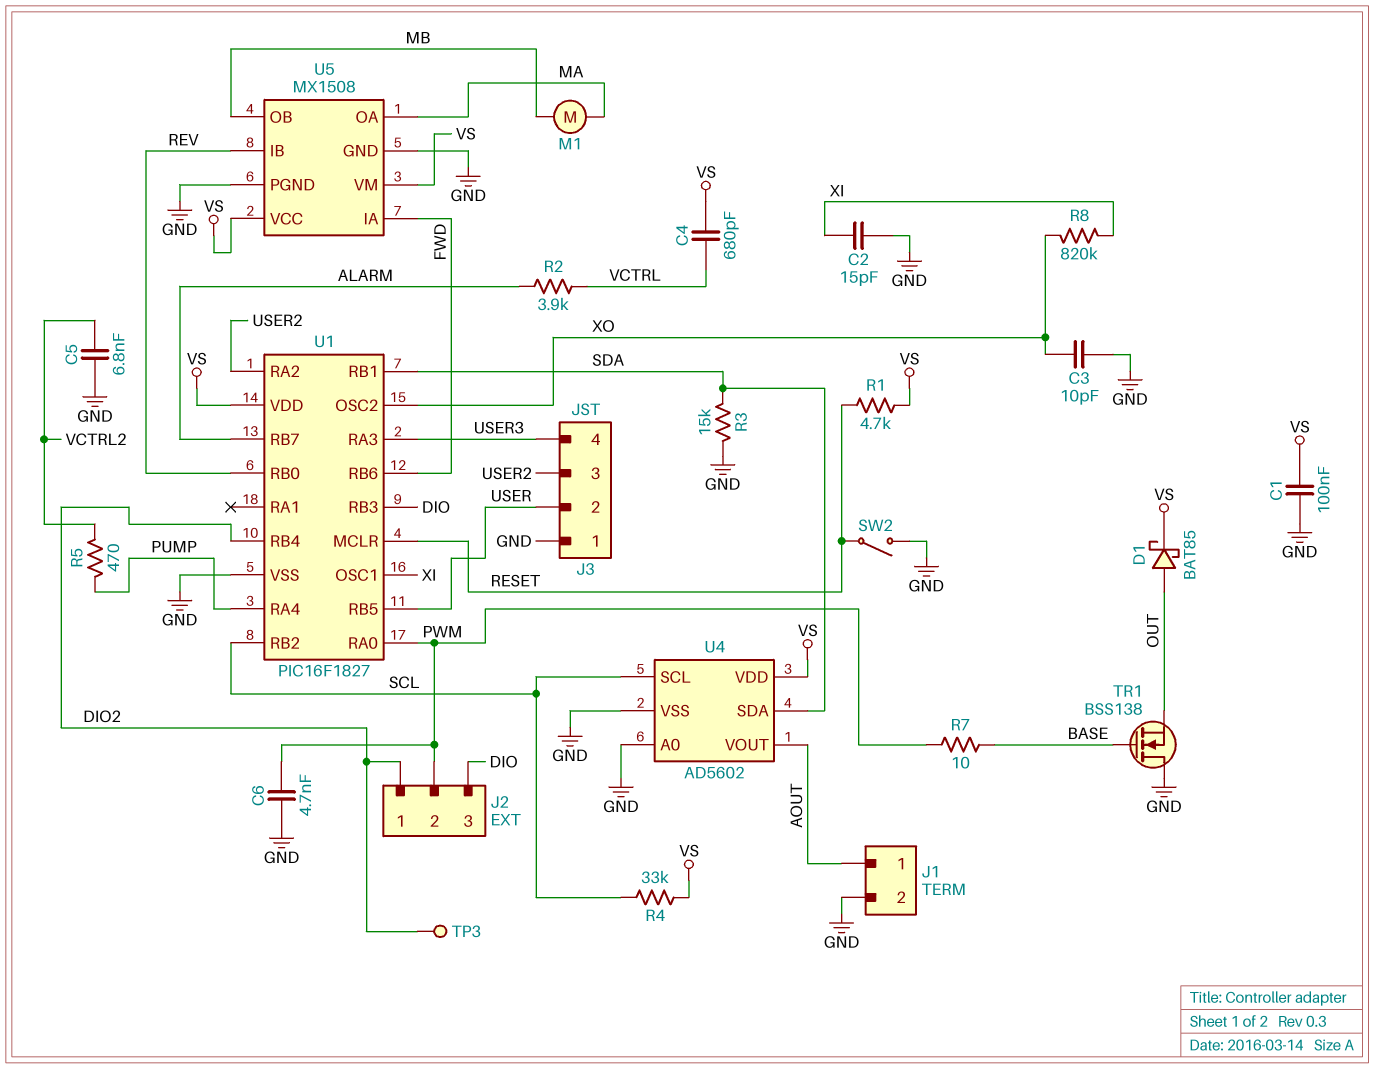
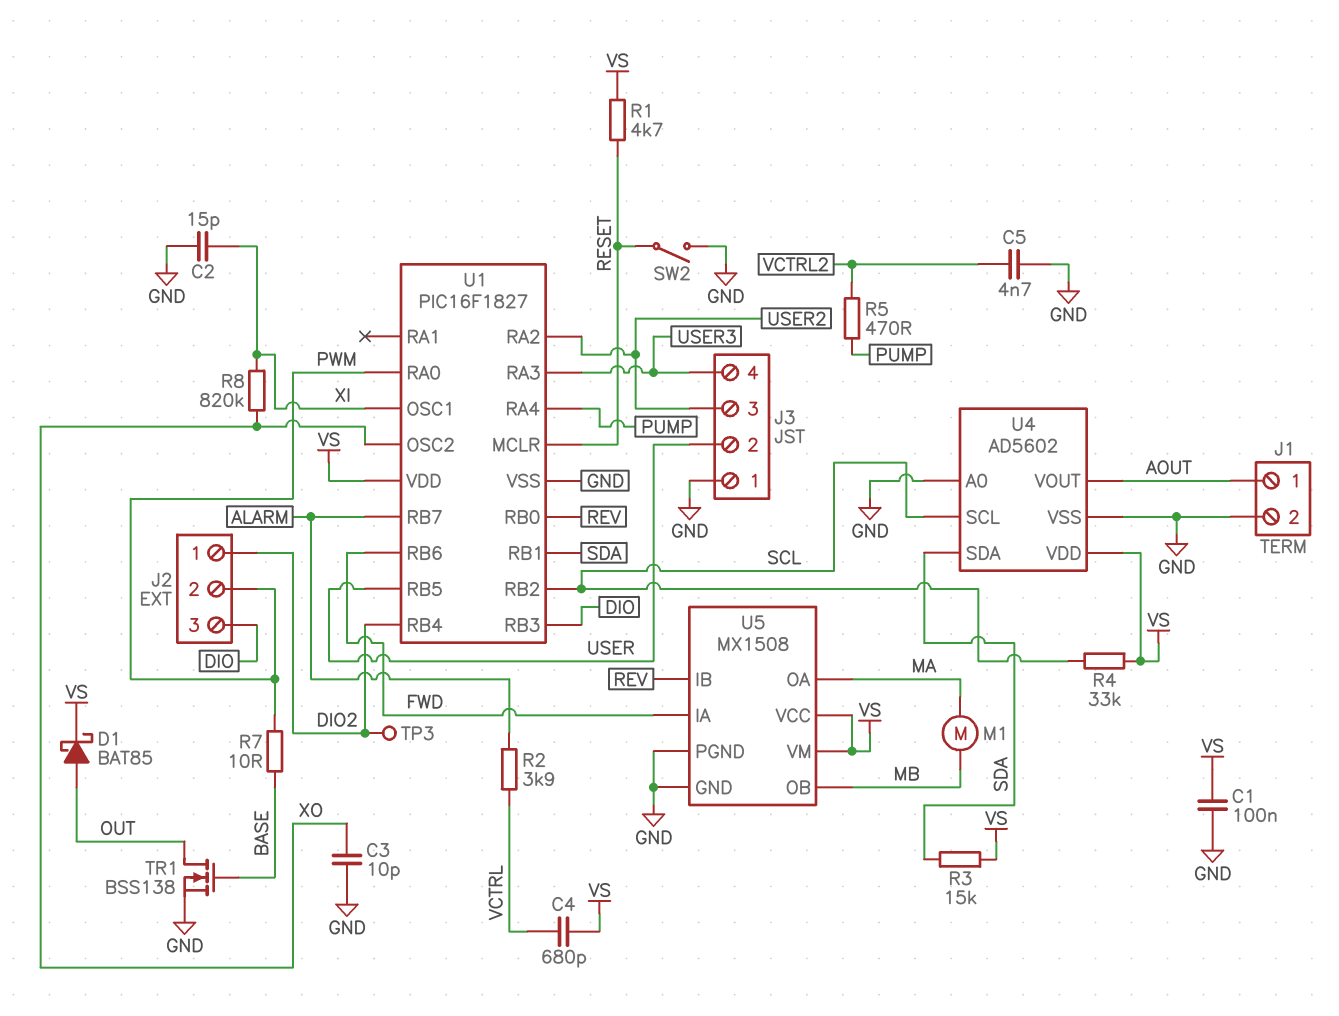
C5: 6.8nF (GND, VCTRL2) -> 4.7nF (GND, VCTRL2)
C6: 4.7nF (GND, PWM) -> none
R3: 15k (GND, SDA) -> 15k (SDA, VS)
TR1: NMOS BSS138 (G BASE, D GND, S OUT) -> NMOS BSS138 (G BASE, D OUT, S GND)

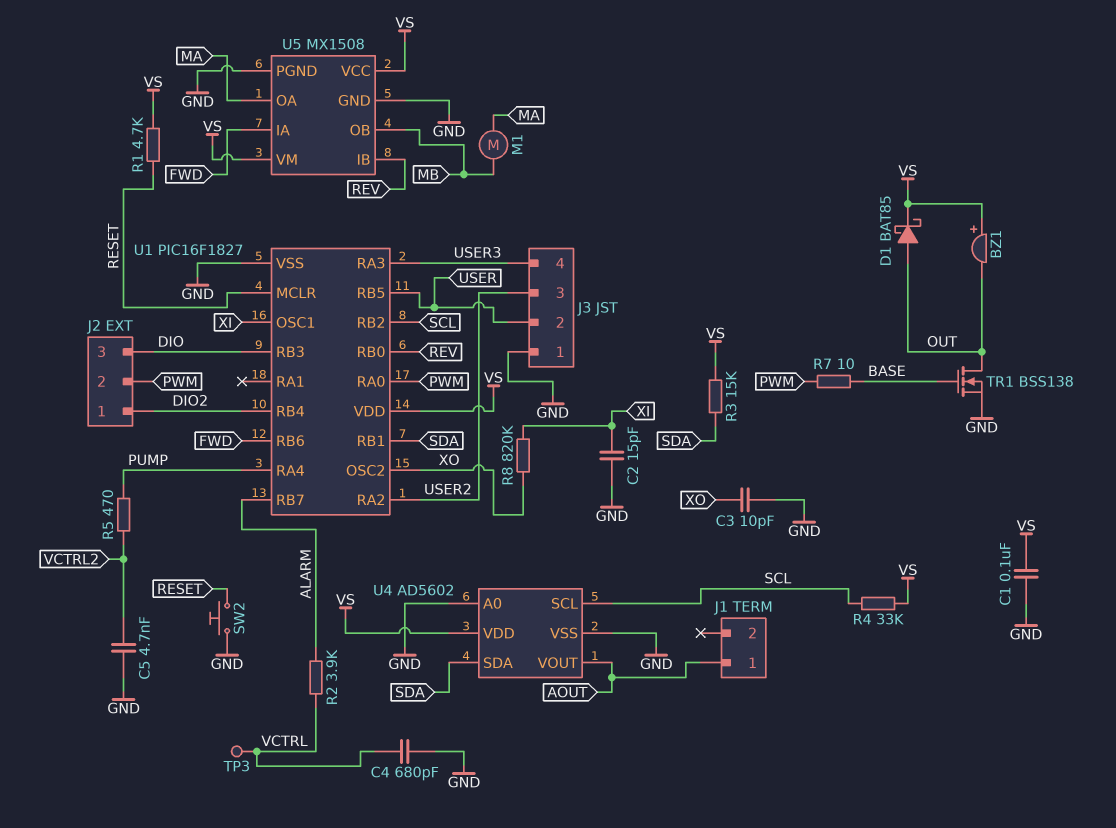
BZ1: none -> buzzer (plus VS, minus OUT)
C4: 680pF (VCTRL, VS) -> 680pF (GND, VCTRL)
J1 pin 2: GND -> none
SW2: switch (GND, RESET) -> button (GND, RESET)
TP3: test point (DIO2) -> test point (VCTRL)

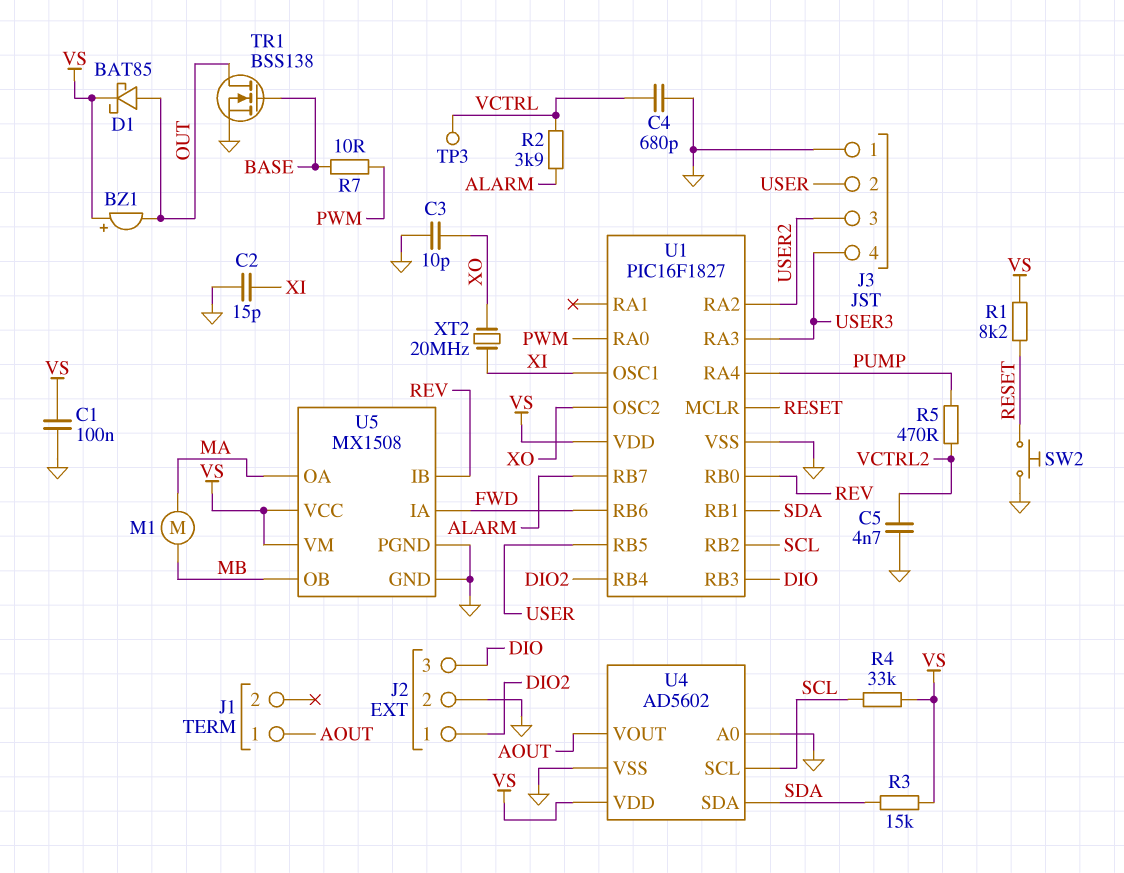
J2 pin 2: PWM -> GND
R1: 4.7k (RESET, VS) -> 8.2k (RESET, VS)
R8: 820k (XI, XO) -> none
XT2: none -> 20MHz (XI, XO)

